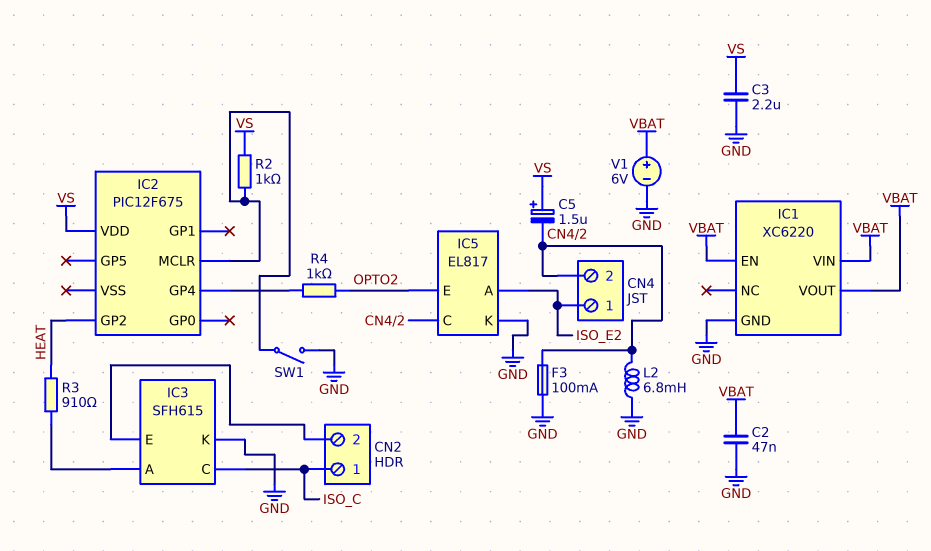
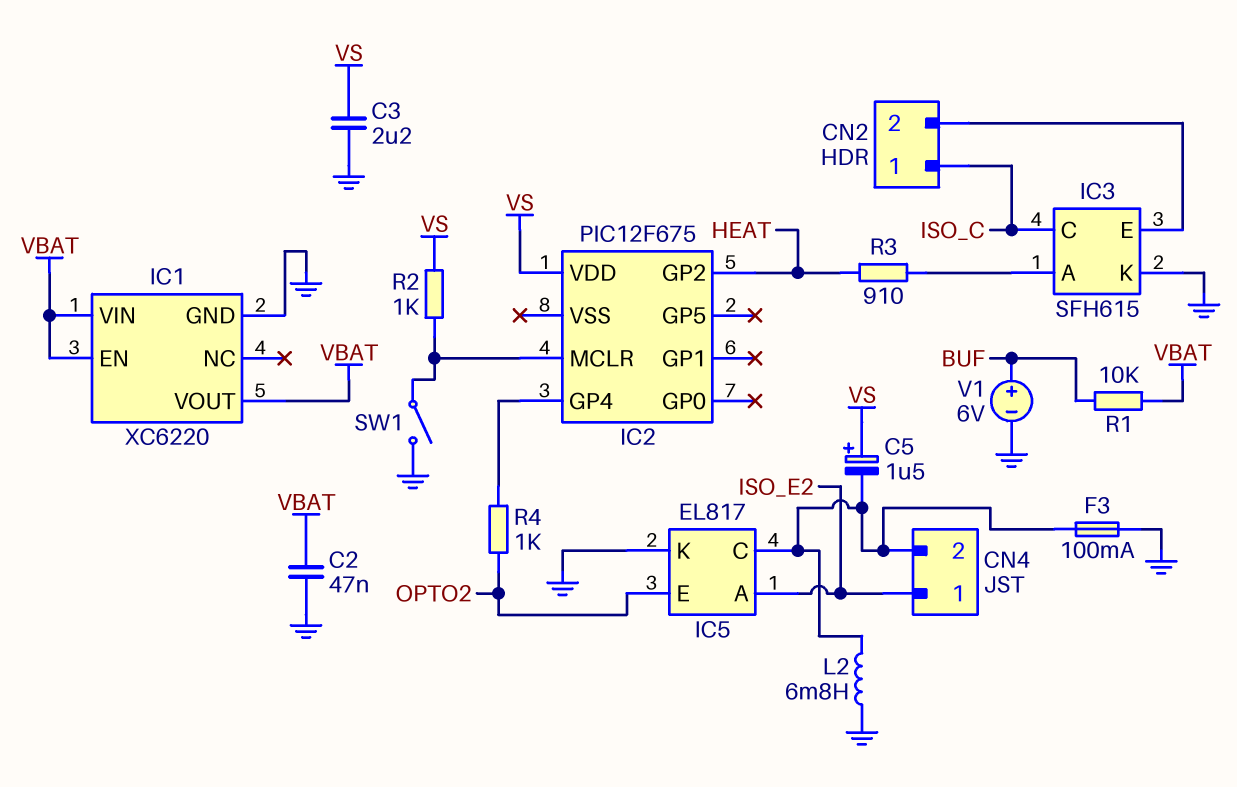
R1: none -> 10k (BUF, VBAT)
V1: 6V (plus VBAT, minus GND) -> 6V (plus BUF, minus GND)

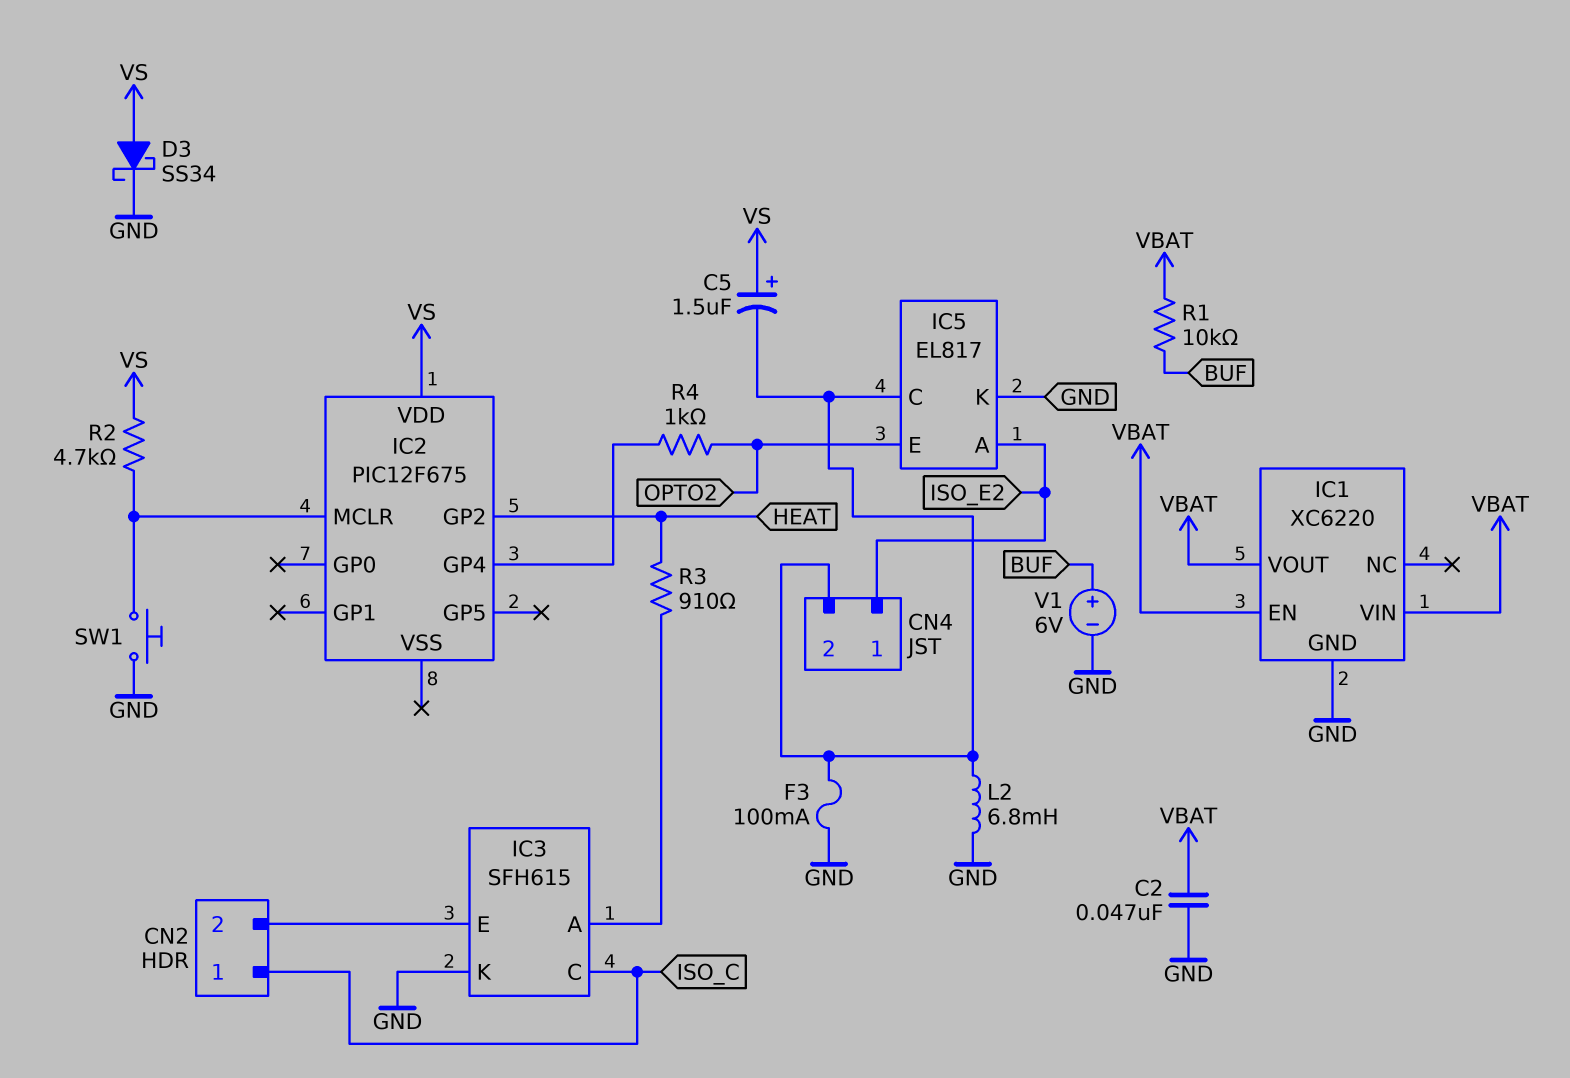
C3: 2.2uF (GND, VS) -> none
D3: none -> schottky SS34 (A VS, K GND)
R2: 1k (IC2/MCLR, VS) -> 4.7k (IC2/MCLR, VS)
SW1: switch (GND, IC2/MCLR) -> button (GND, IC2/MCLR)

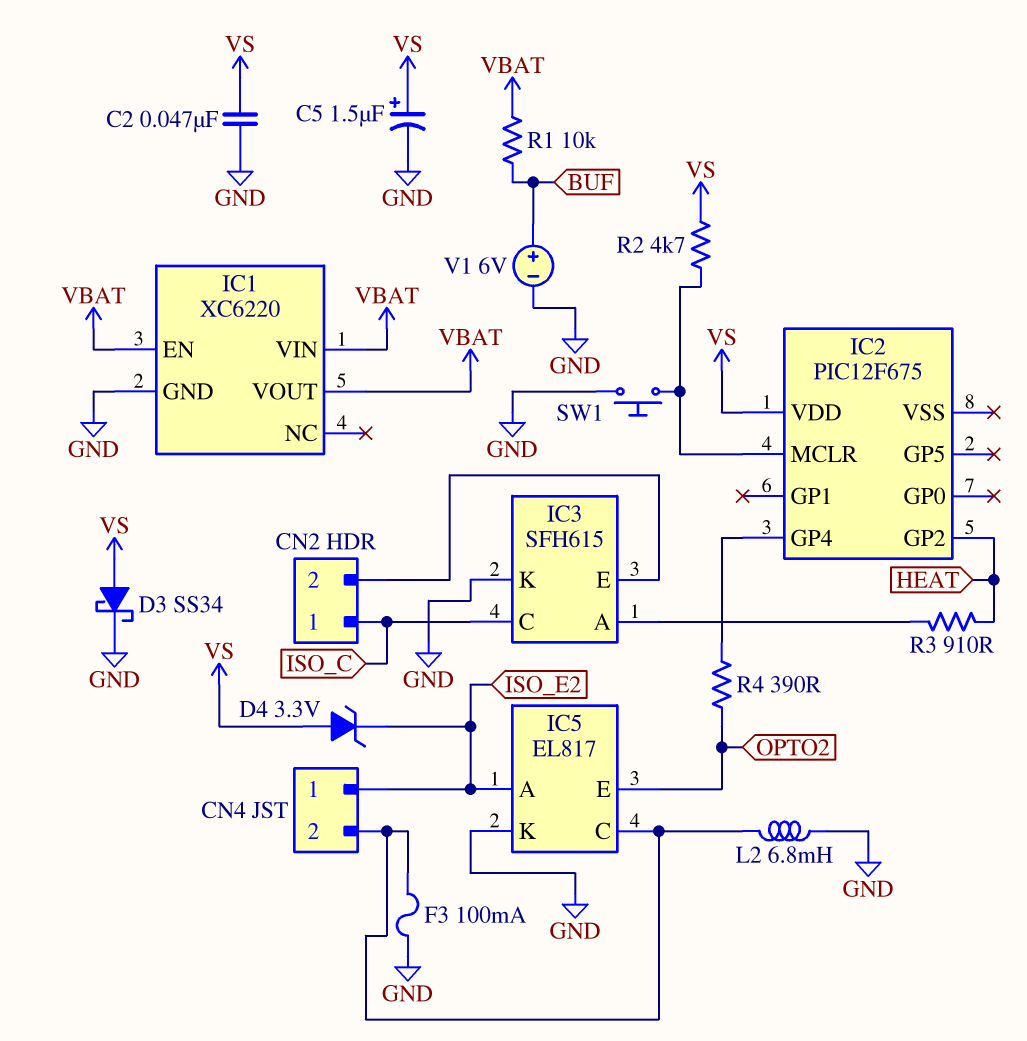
C2: 47nF (GND, VBAT) -> 47nF (GND, VS)
C5: 1.5uF (plus VS, minus CN4/2) -> 1.5uF (plus VS, minus GND)
D4: none -> zener 3.3V (A VS, K ISO_E2)
R4: 1k (IC2/GP4, OPTO2) -> 390 (IC2/GP4, OPTO2)

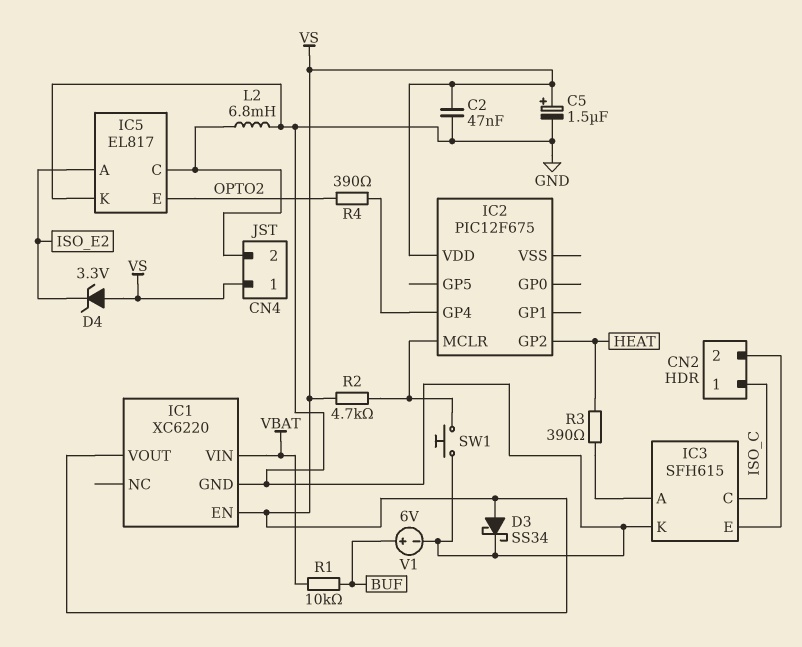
CN4 pin 1: ISO_E2 -> VS
F3: 100mA (CN4/2, GND) -> none
IC1 pin EN: VBAT -> VS
IC1 pin VOUT: VBAT -> VS
R3: 910 (HEAT, IC3/A) -> 390 (HEAT, IC3/A)

